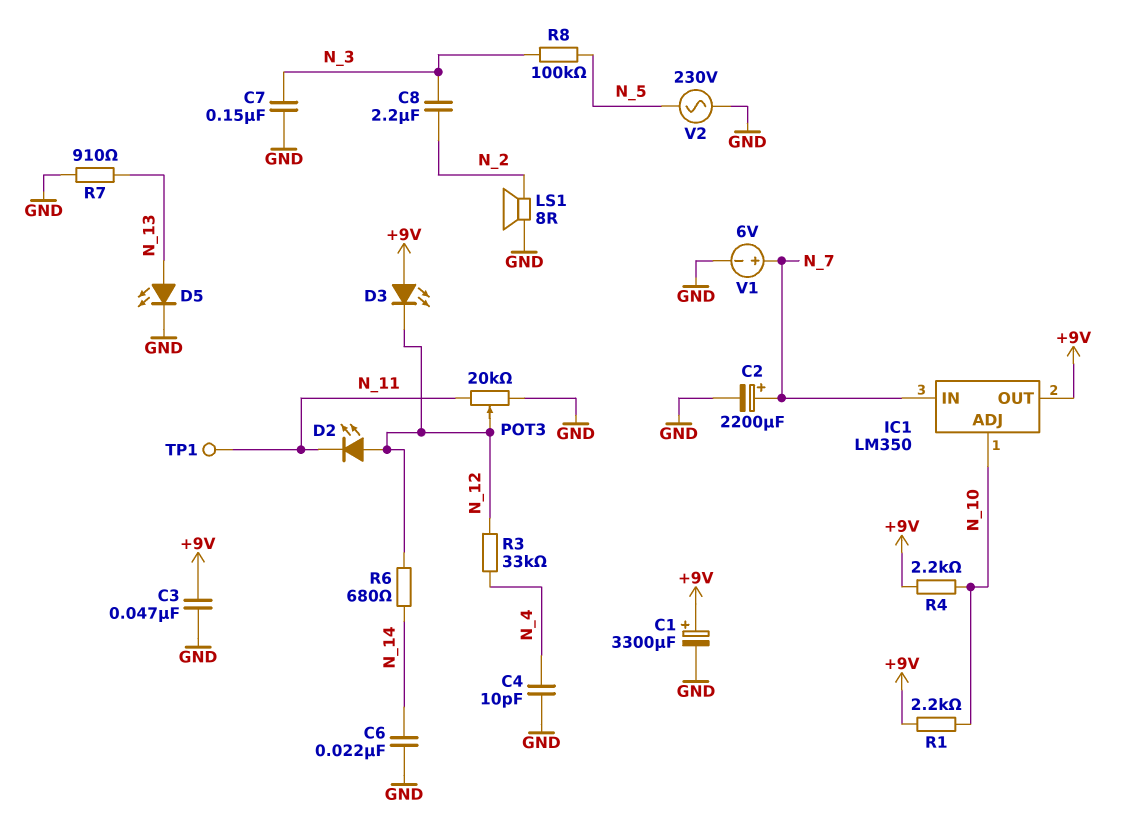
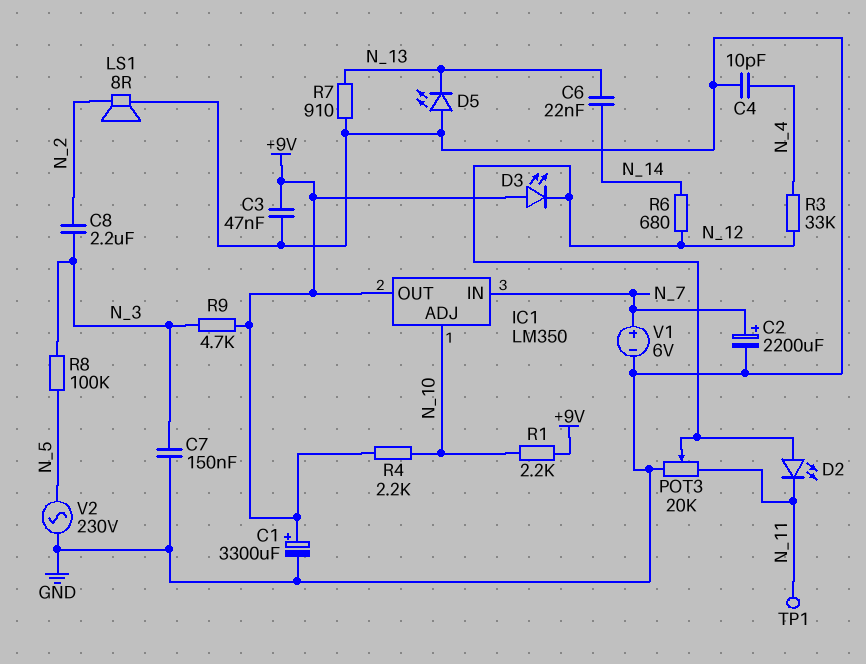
C6: 22nF (GND, N_14) -> 22nF (N_13, N_14)
D5: LED (A N_13, K GND) -> LED (A GND, K N_13)
R9: none -> 4.7k (+9V, N_3)

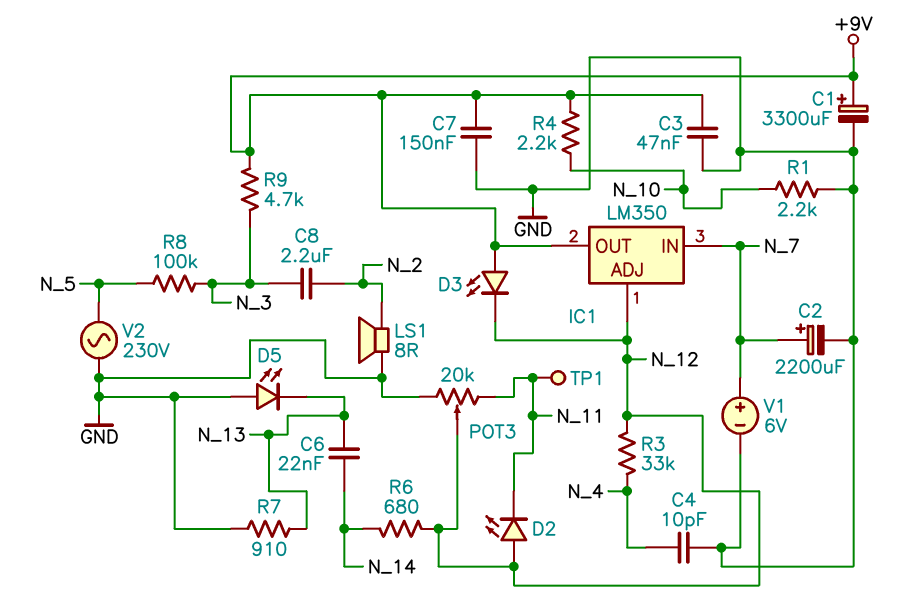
C7: 150nF (GND, N_3) -> 150nF (+9V, GND)
IC1 pin ADJ: N_10 -> N_12
R1: 2.2k (+9V, N_10) -> 2.2k (GND, N_10)

